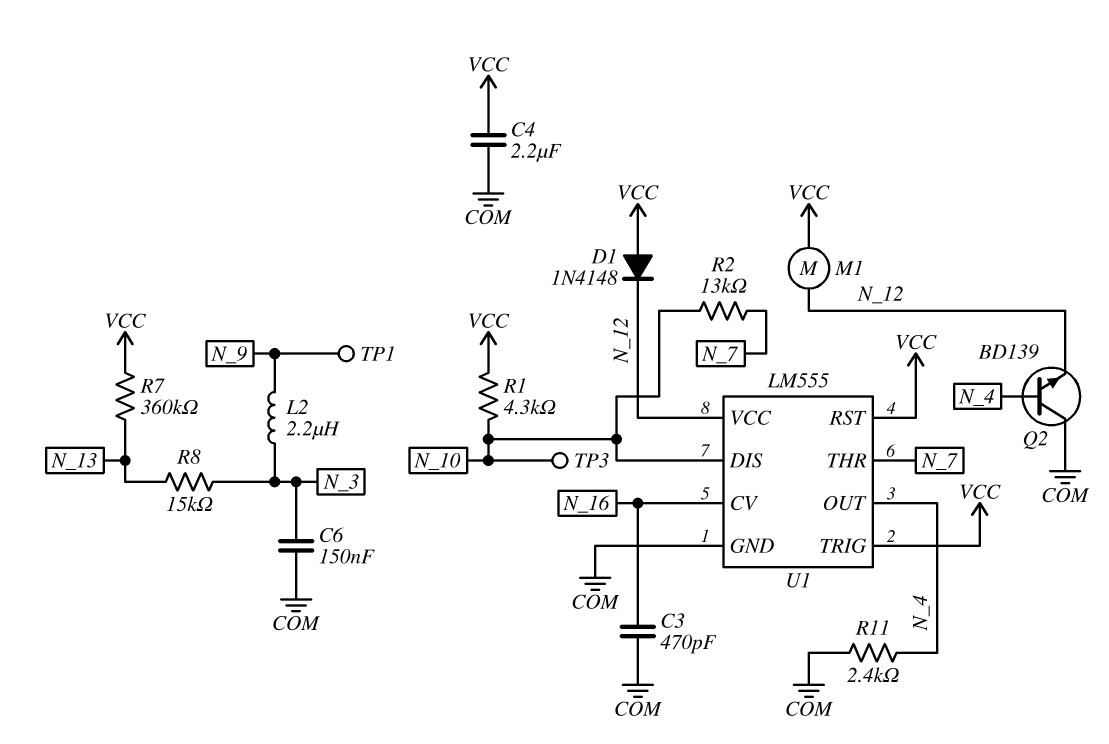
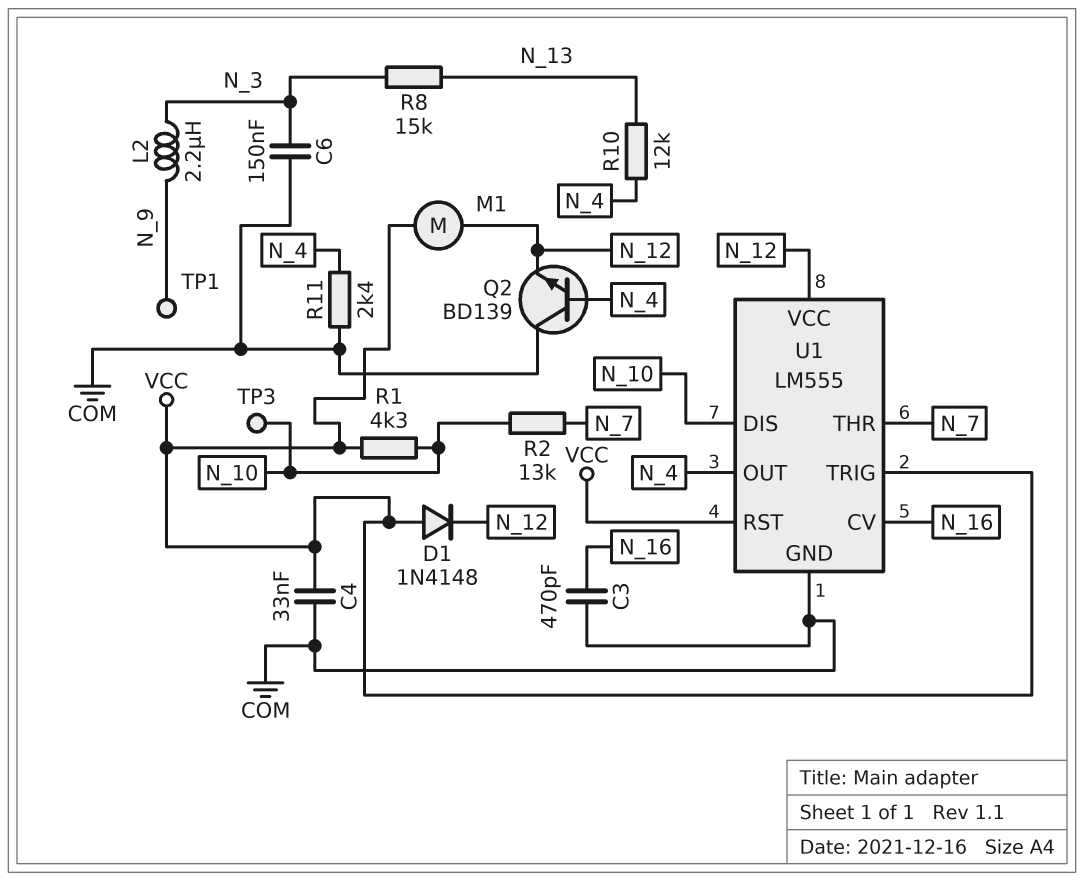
C4: 2.2uF (COM, VCC) -> 33nF (COM, VCC)
R7: 360k (N_13, VCC) -> none
R10: none -> 12k (N_4, N_13)

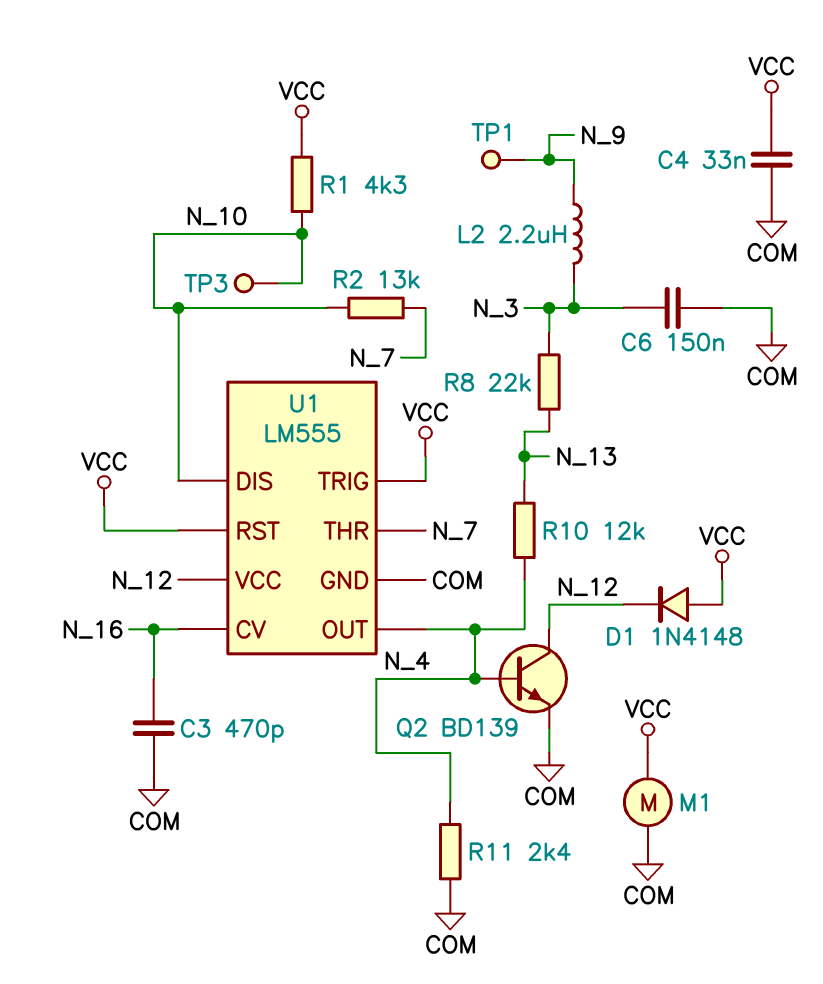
M1: motor (N_12, VCC) -> motor (COM, VCC)
Q2: NPN BD139 (B N_4, C COM, E N_12) -> NPN BD139 (B N_4, C N_12, E COM)
R8: 15k (N_3, N_13) -> 22k (N_3, N_13)

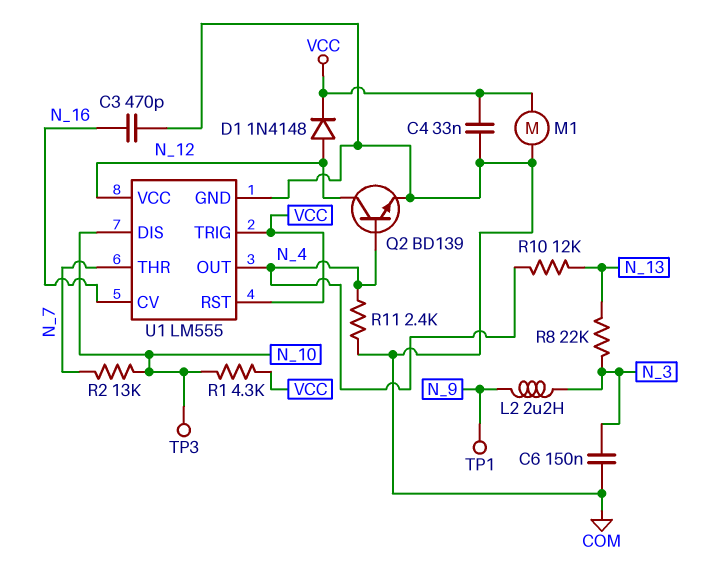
D1: diode 1N4148 (A VCC, K N_12) -> diode 1N4148 (A N_12, K VCC)

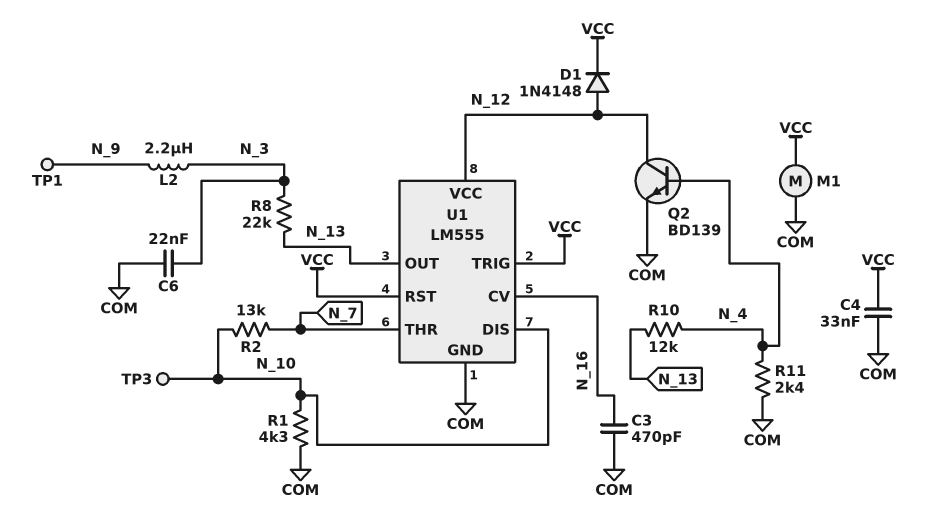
C6: 150nF (COM, N_3) -> 22nF (COM, N_3)
R1: 4.3k (N_10, VCC) -> 4.3k (COM, N_10)
U1 pin OUT: N_4 -> N_13

